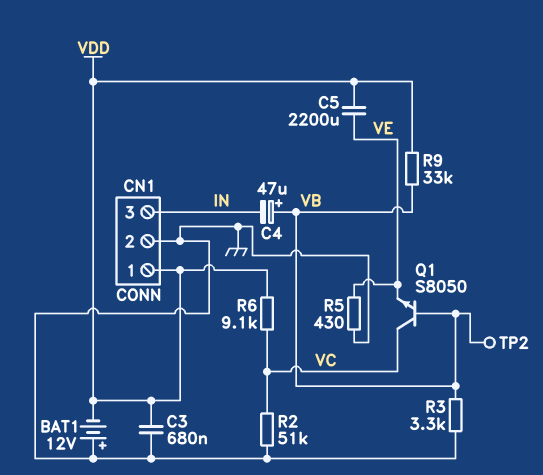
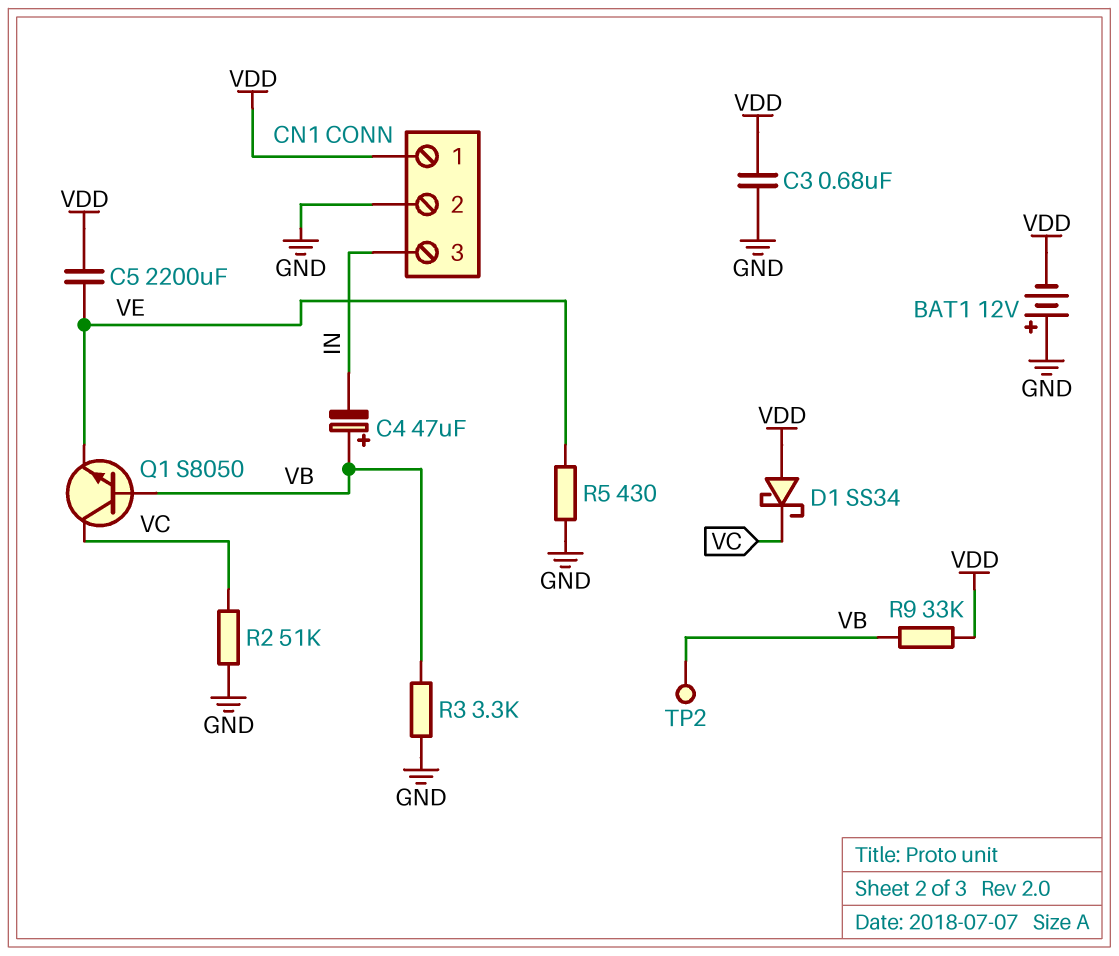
D1: none -> schottky SS34 (A VDD, K VC)
R6: 9.1k (VC, VDD) -> none

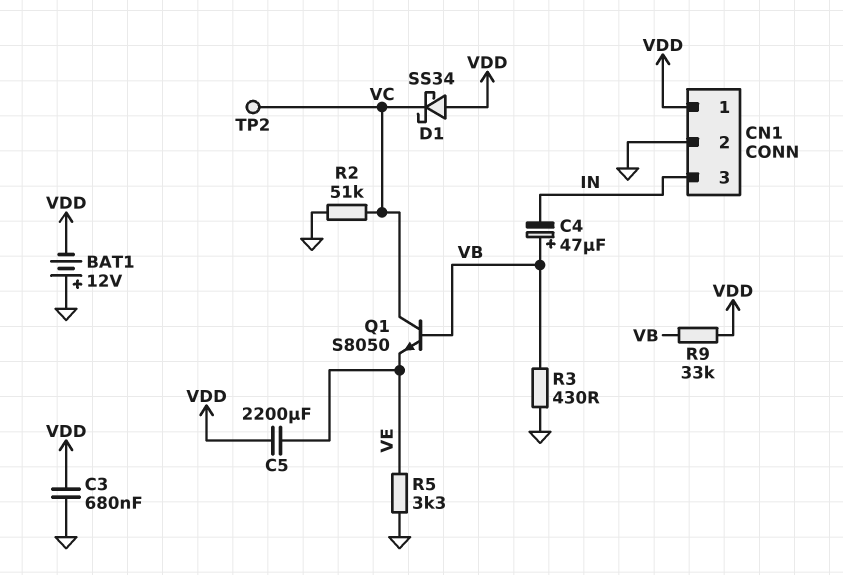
R3: 3.3k (GND, VB) -> 430 (GND, VB)
R5: 430 (GND, VE) -> 3.3k (GND, VE)
TP2: test point (VB) -> test point (VC)

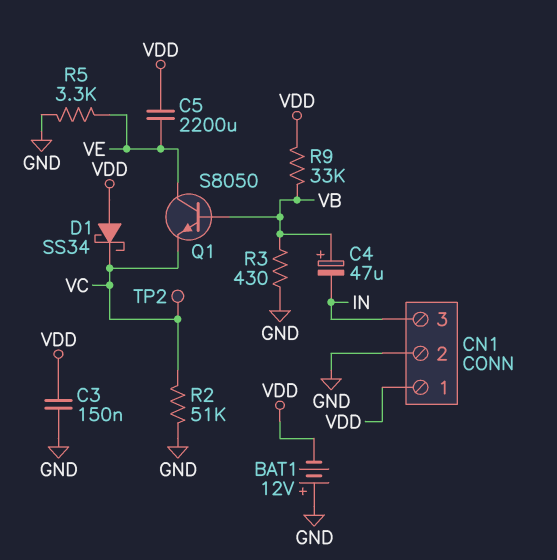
C3: 680nF (GND, VDD) -> 150nF (GND, VDD)
Q1: NPN S8050 (B VB, C VC, E VE) -> NPN S8050 (B VB, C VE, E VC)

